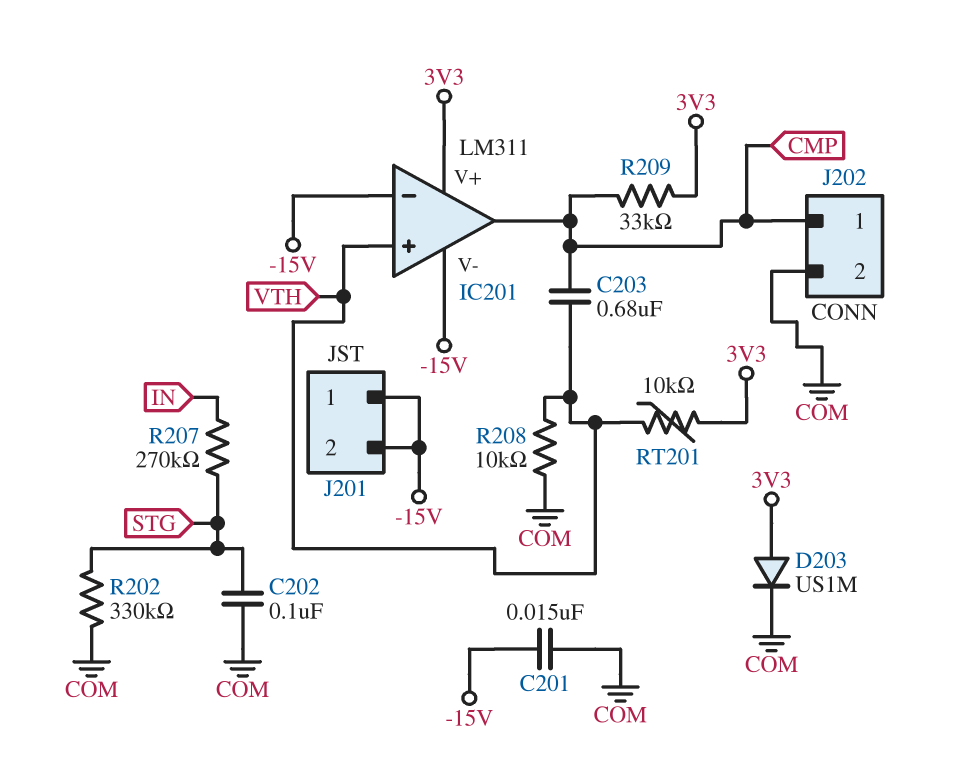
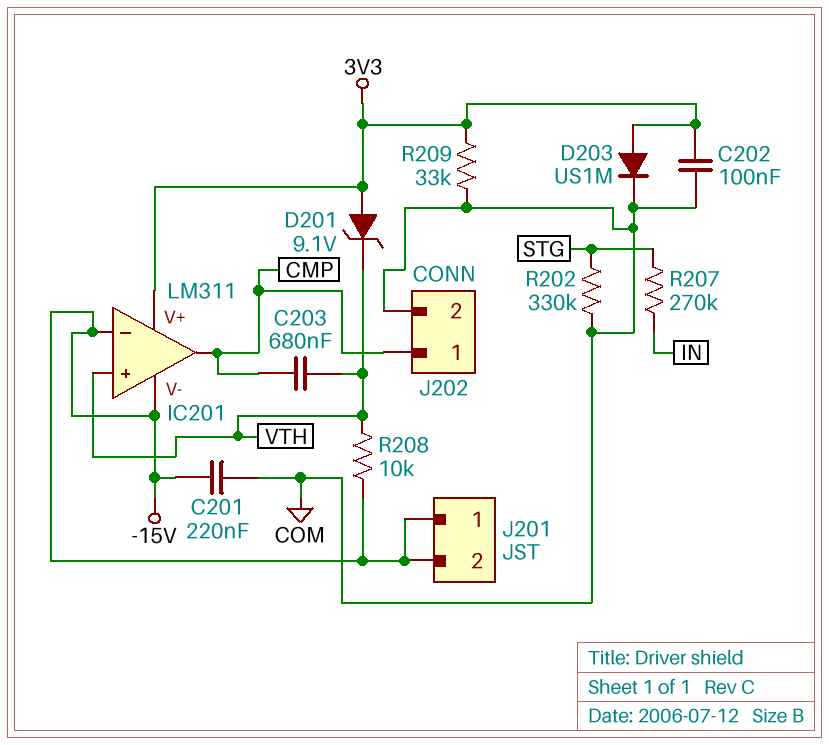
C201: 15nF (-15V, COM) -> 220nF (-15V, COM)
C202: 100nF (COM, STG) -> 100nF (3V3, COM)
D201: none -> zener 9.1V (A 3V3, K VTH)
R208: 10k (COM, VTH) -> 10k (-15V, VTH)
R209: 33k (3V3, CMP) -> 33k (3V3, COM)
RT201: 10k (3V3, VTH) -> none

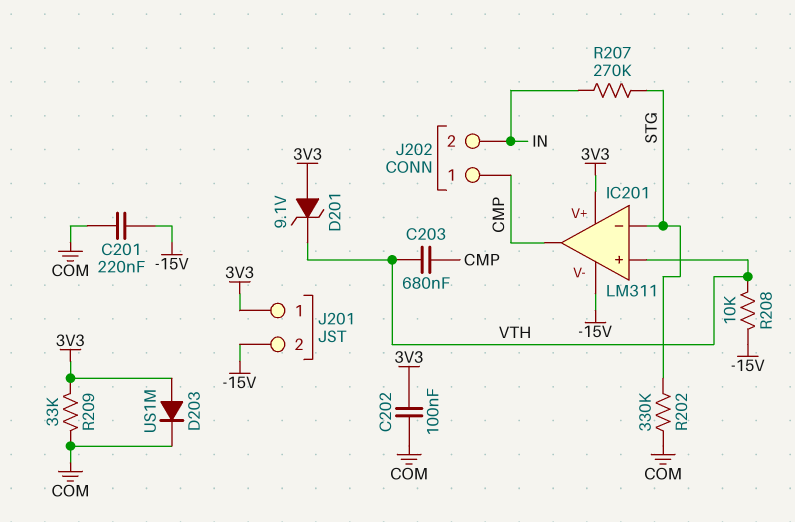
IC201 pin in-: -15V -> STG
J201 pin 1: -15V -> 3V3
J202 pin 2: COM -> IN

